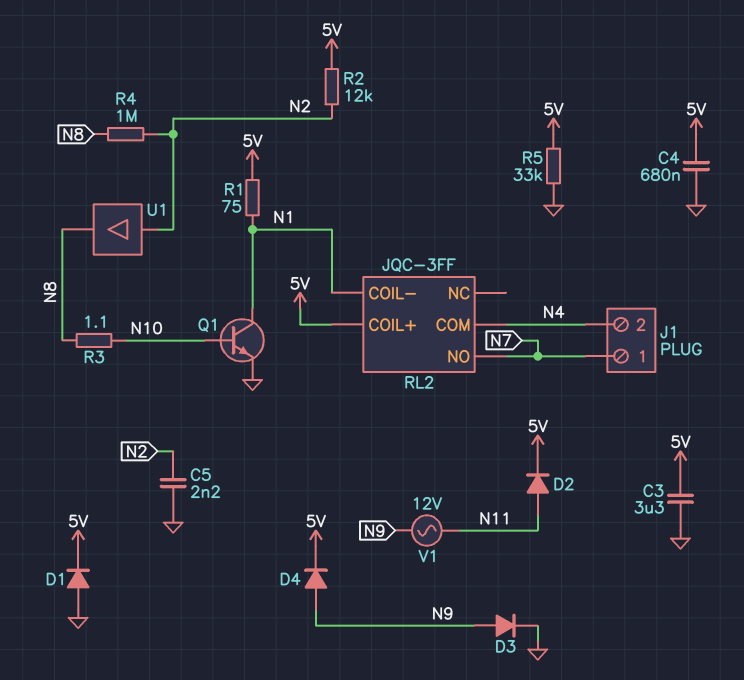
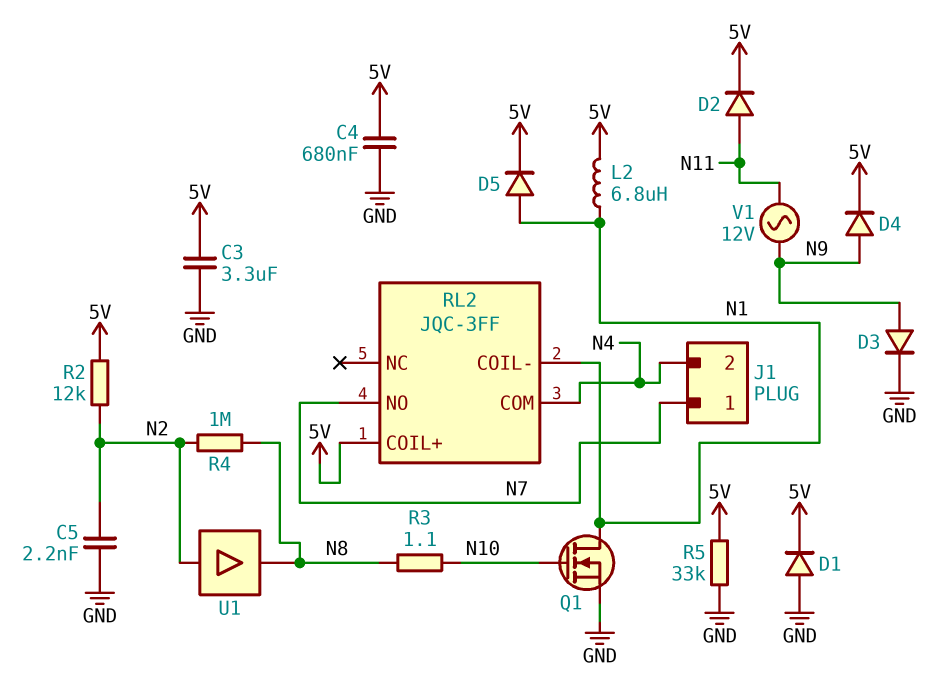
D5: none -> diode (A N1, K 5V)
L2: none -> 6.8uH (5V, N1)
Q1: NPN (B N10, C N1, E GND) -> NMOS (G N10, D N1, S GND)
R1: 75 (5V, N1) -> none

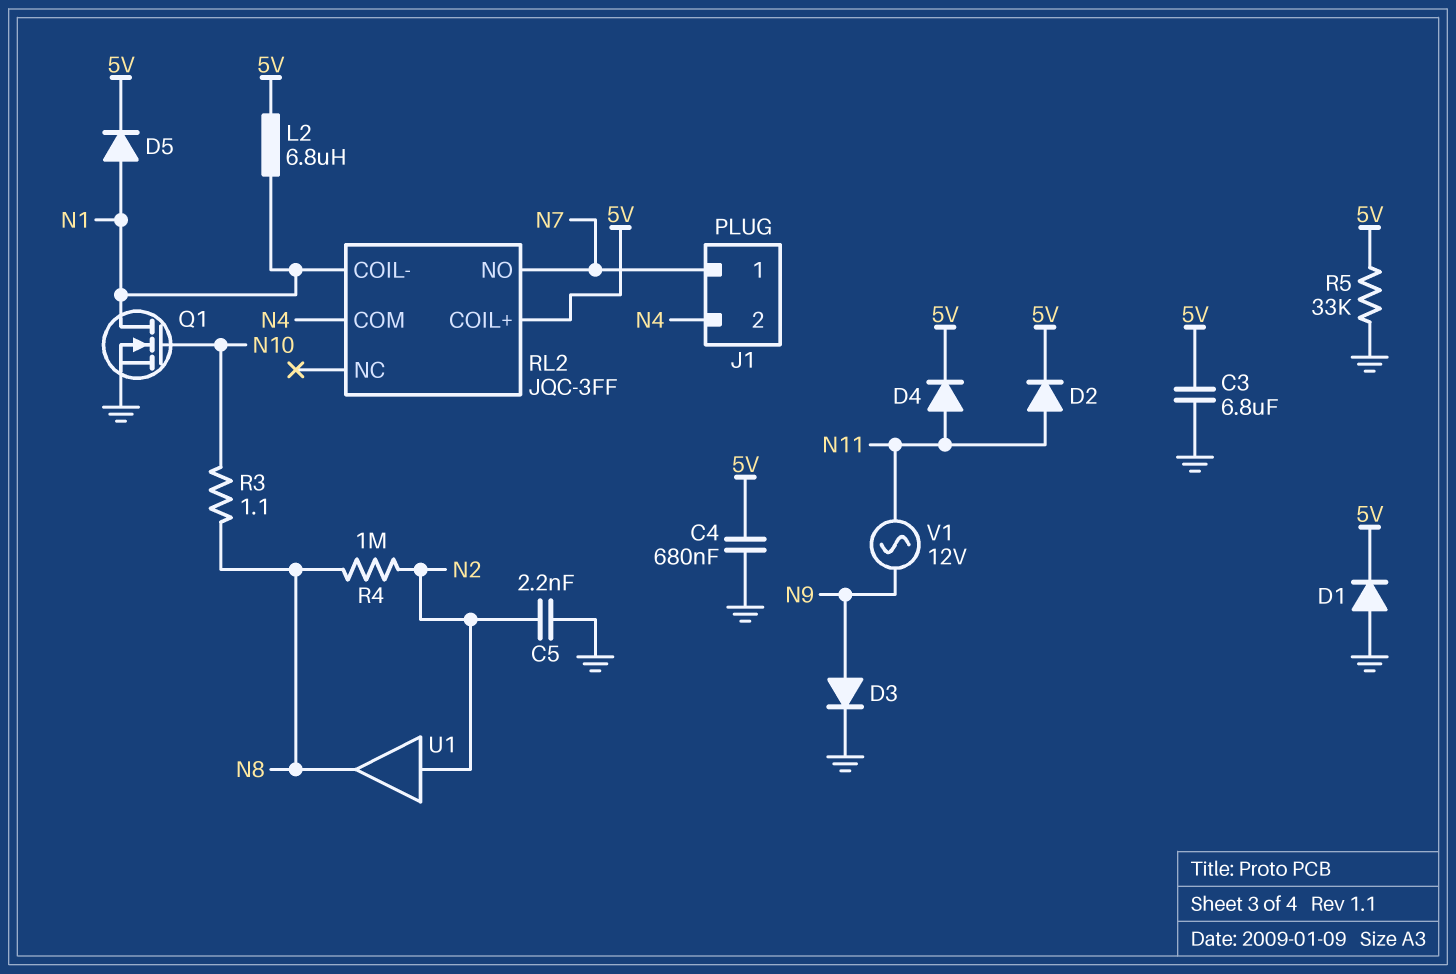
C3: 3.3uF (5V, GND) -> 6.8uF (5V, GND)
D4: diode (A N9, K 5V) -> diode (A N11, K 5V)
R2: 12k (5V, N2) -> none

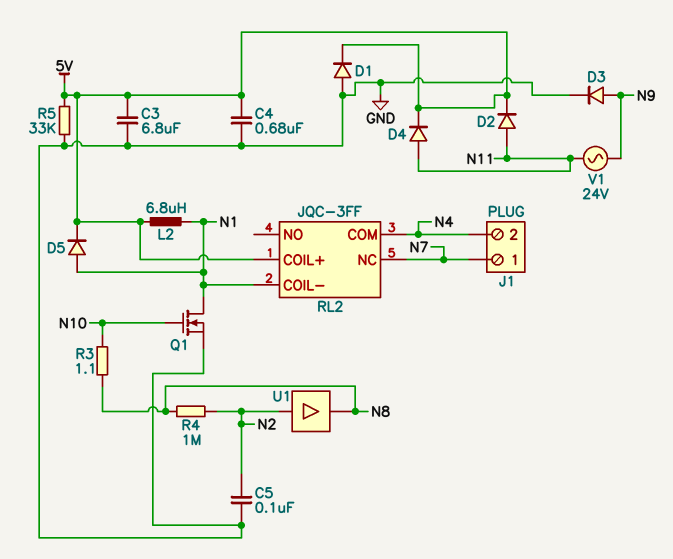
C5: 2.2nF (GND, N2) -> 100nF (GND, N2)
RL2 pin NC: none -> N7
RL2 pin NO: N7 -> none
V1: AC 12V (N9, N11) -> AC 24V (N9, N11)

